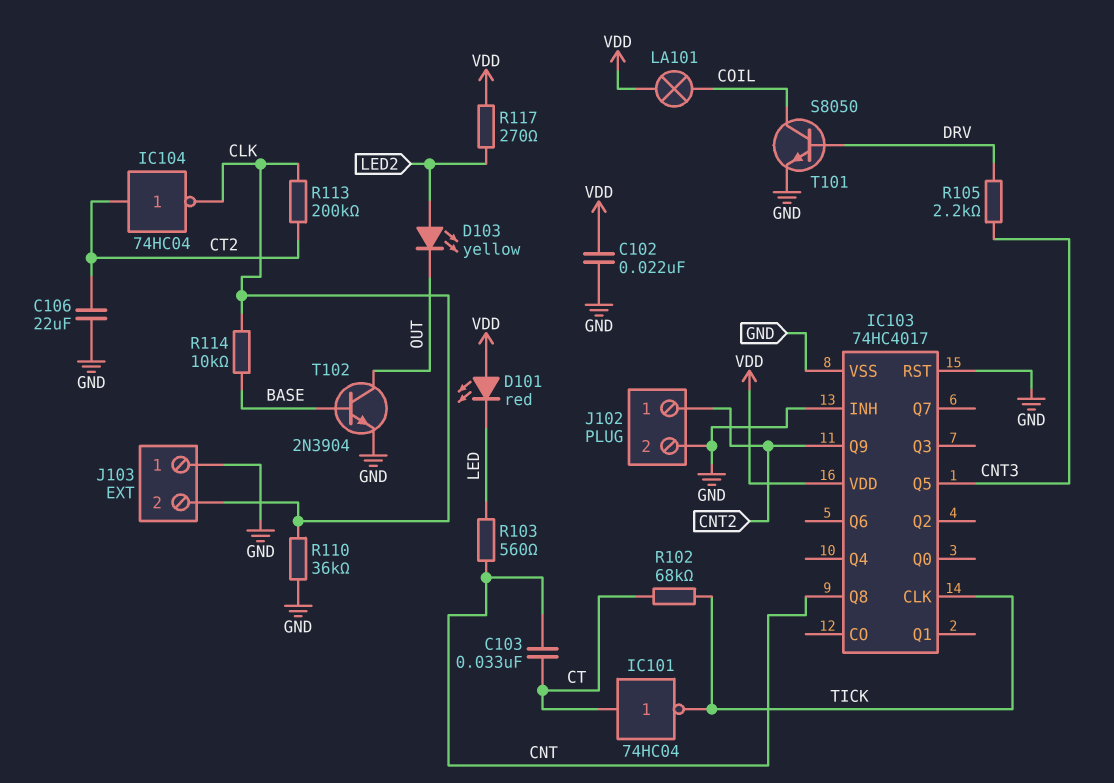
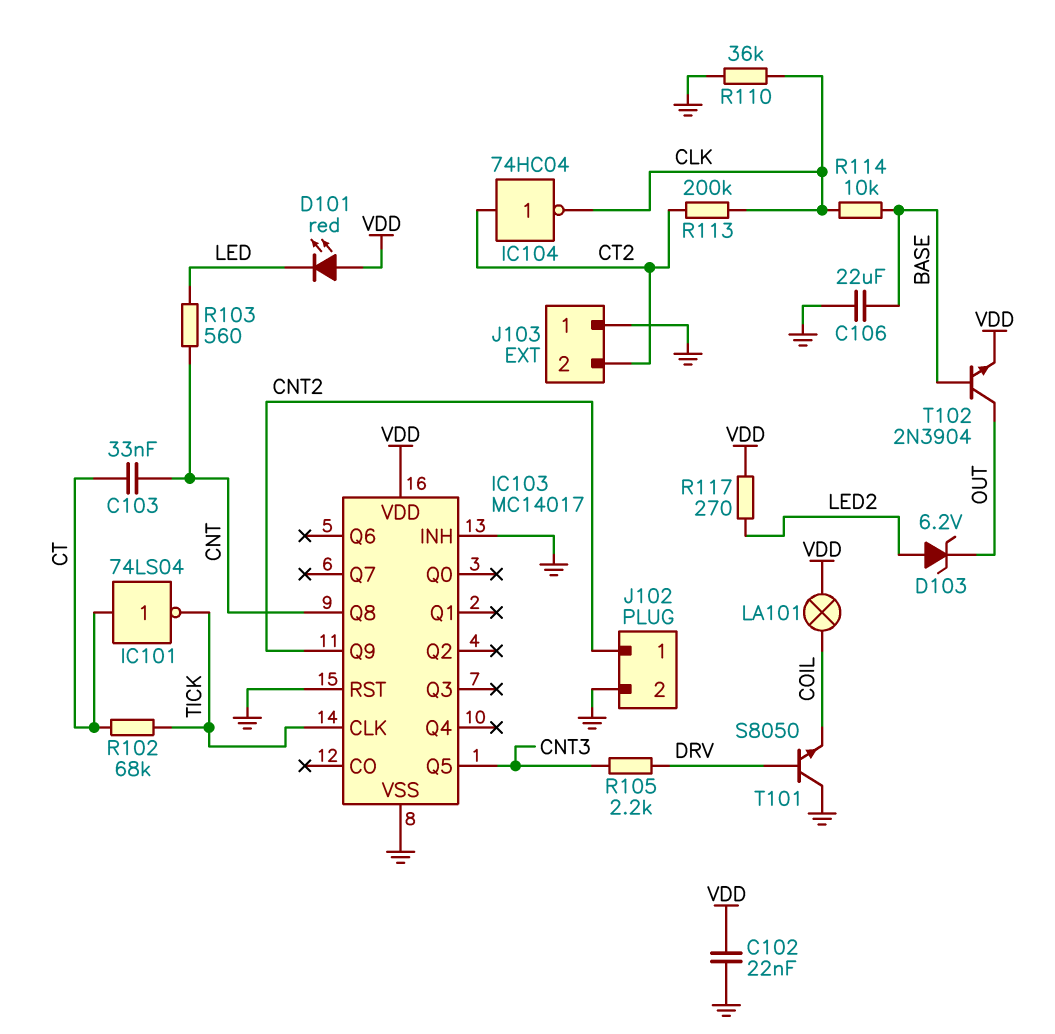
C106: 22uF (CT2, GND) -> 22uF (BASE, GND)
D103: LED yellow (A LED2, K OUT) -> zener 6.2V (A LED2, K OUT)
IC101: NOT 74HC04 (in CT, out TICK) -> NOT 74LS04 (in CT, out TICK)
IC103: 74HC4017 -> MC14017
J103 pin 2: CLK -> CT2
T101: NPN S8050 (B DRV, C COIL, E GND) -> NPN S8050 (B DRV, C GND, E COIL)
T102: NPN 2N3904 (B BASE, C OUT, E GND) -> NPN 2N3904 (B BASE, C OUT, E VDD)

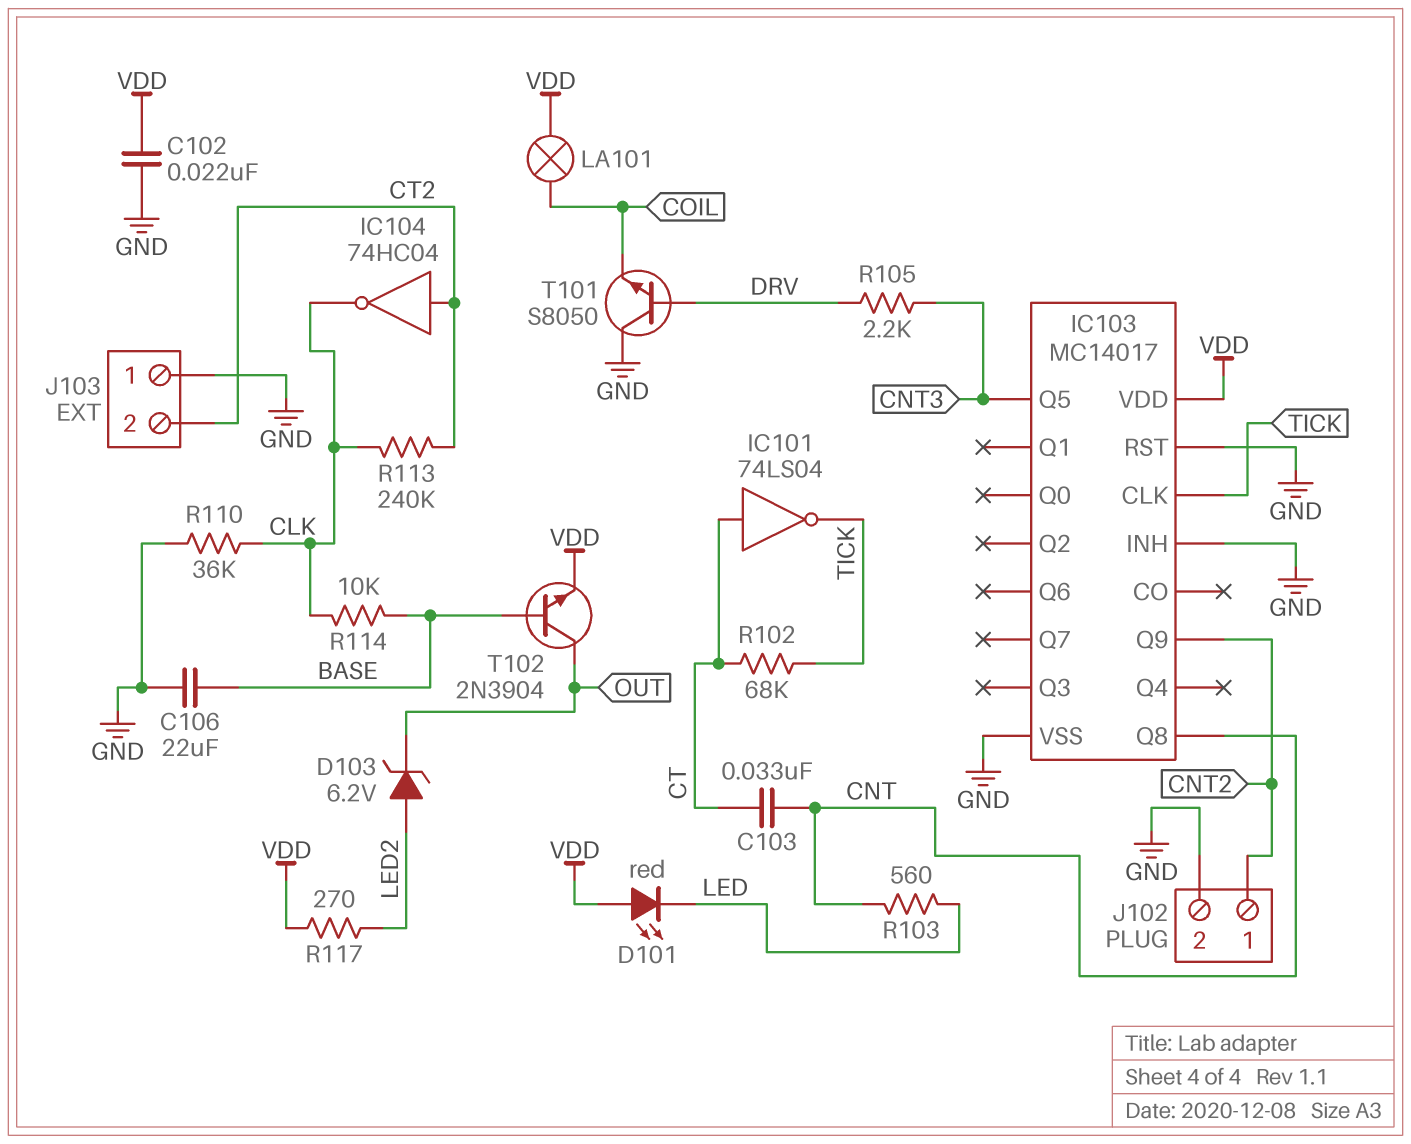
R113: 200k (CLK, CT2) -> 240k (CLK, CT2)

